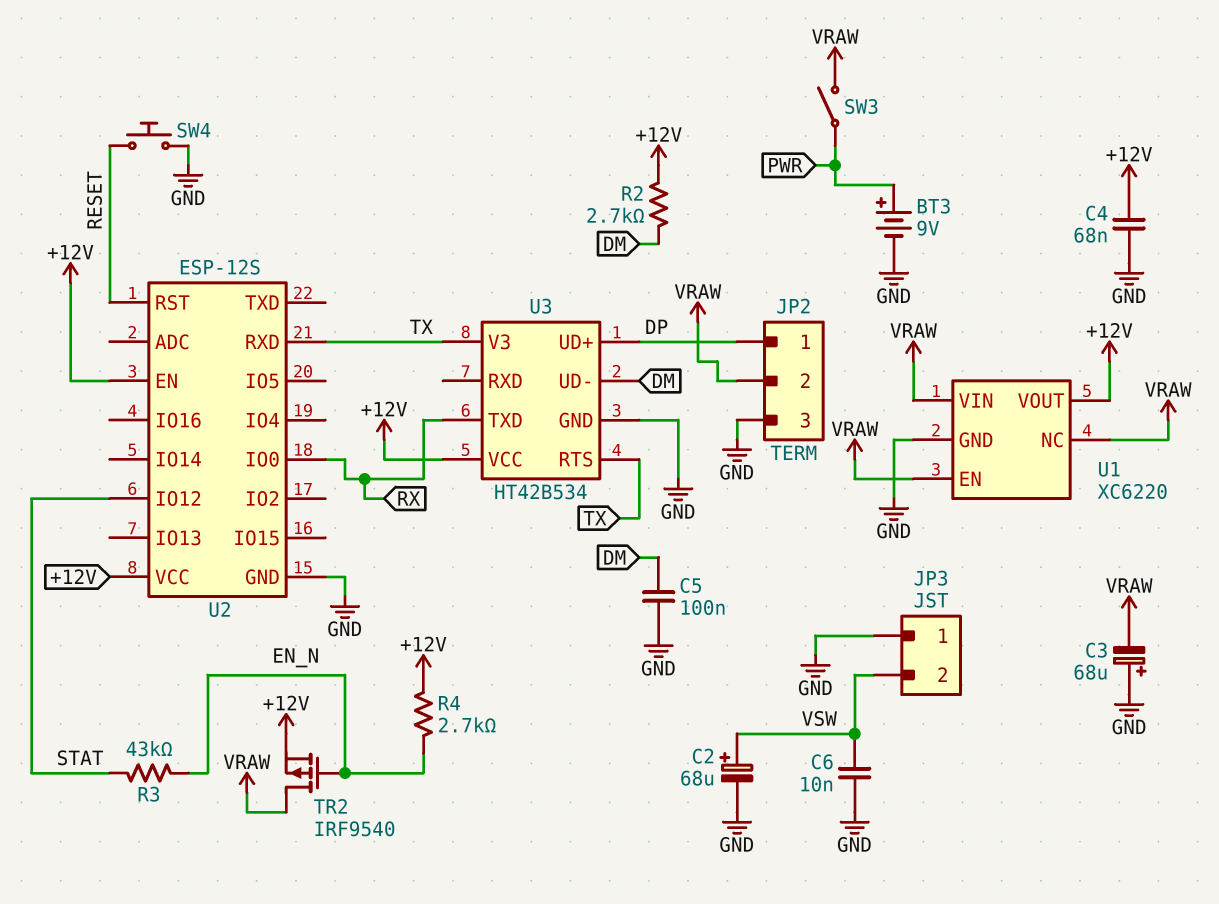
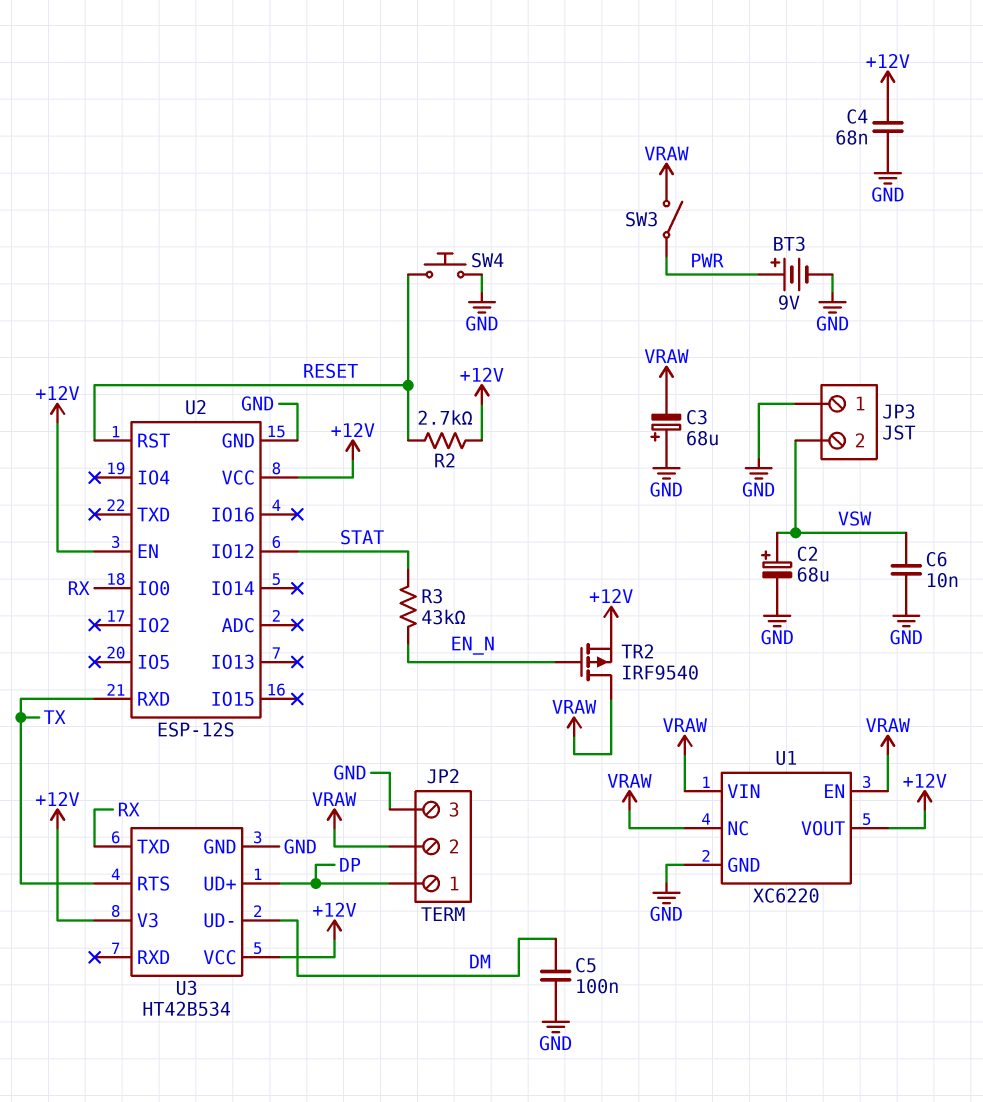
R2: 2.7k (+12V, DM) -> 2.7k (+12V, RESET)
R4: 2.7k (+12V, EN_N) -> none
U3 pin V3: TX -> +12V

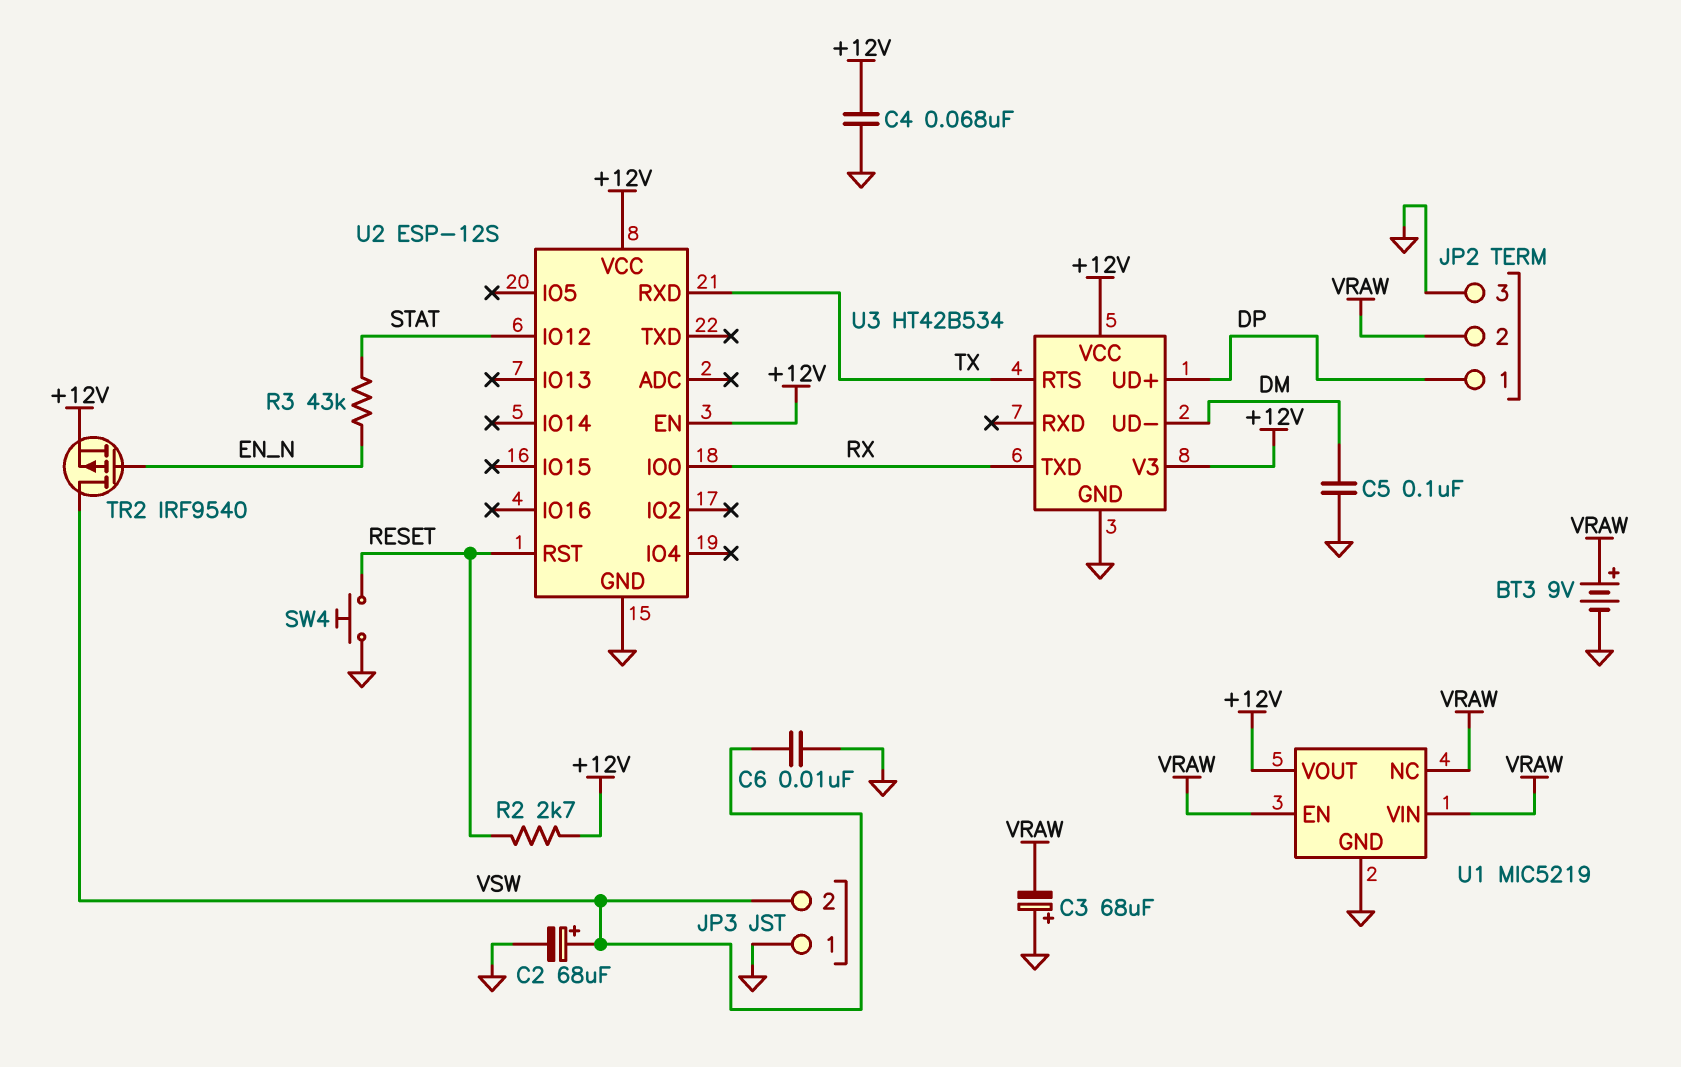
BT3: 9V (plus PWR, minus GND) -> 9V (plus VRAW, minus GND)
SW3: switch (PWR, VRAW) -> none
TR2: PMOS IRF9540 (G EN_N, D VRAW, S +12V) -> PMOS IRF9540 (G EN_N, D VSW, S +12V)
U1: XC6220 -> MIC5219

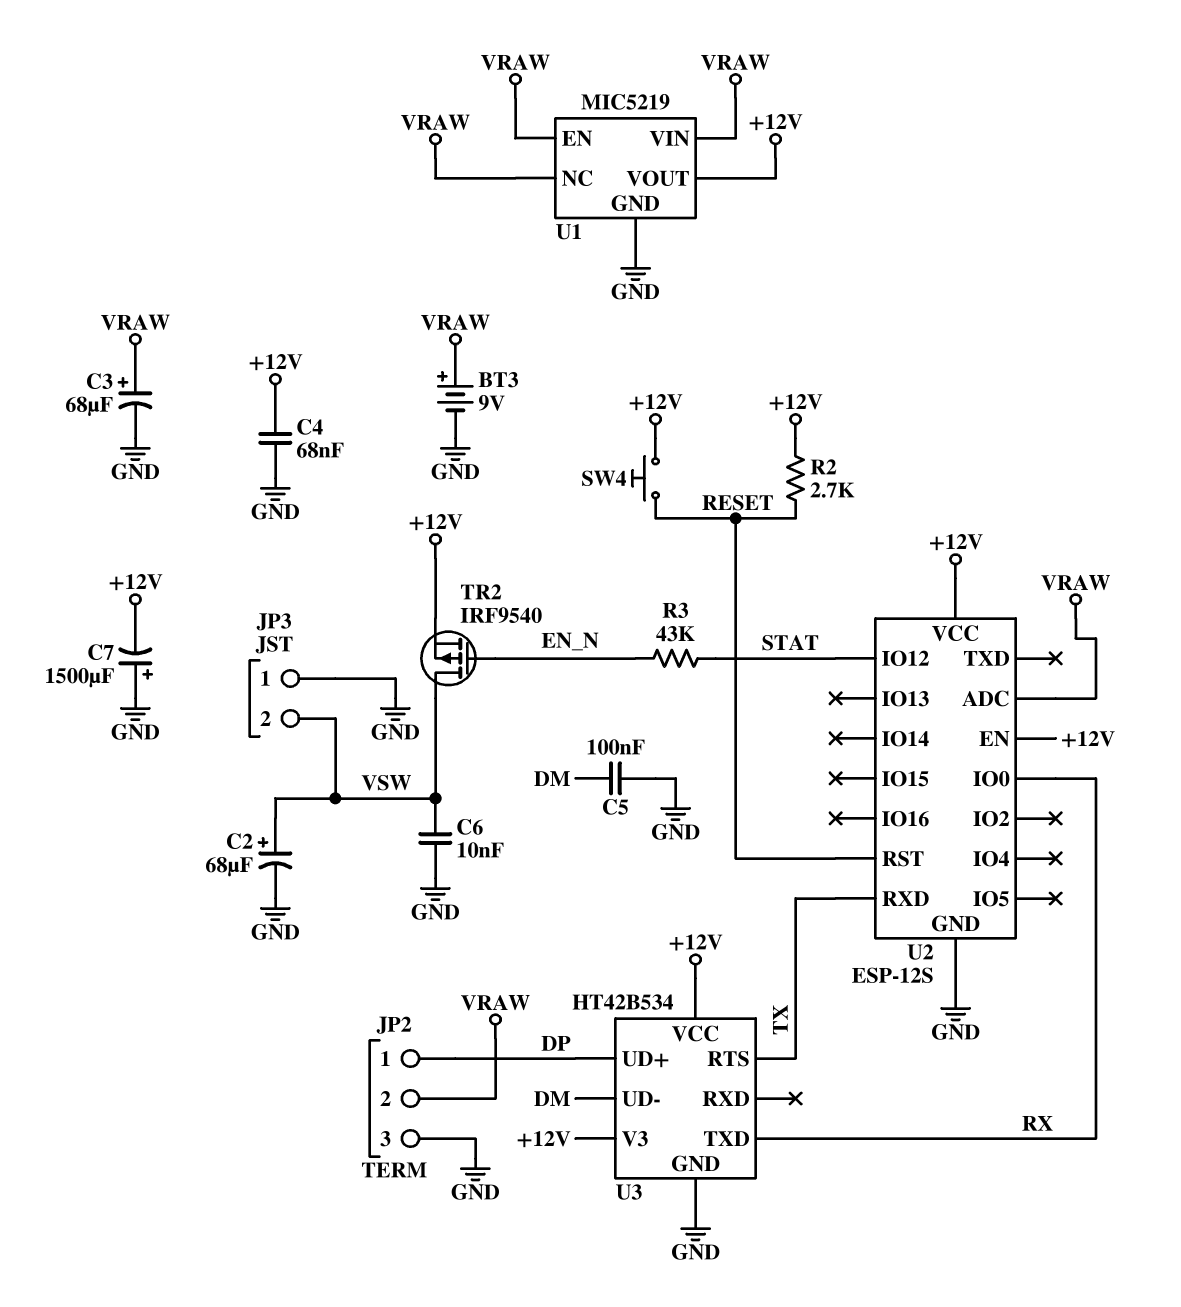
C3: 68uF (plus GND, minus VRAW) -> 68uF (plus VRAW, minus GND)
C7: none -> 1500uF (plus GND, minus +12V)
SW4: button (GND, RESET) -> button (+12V, RESET)
U2 pin ADC: none -> VRAW

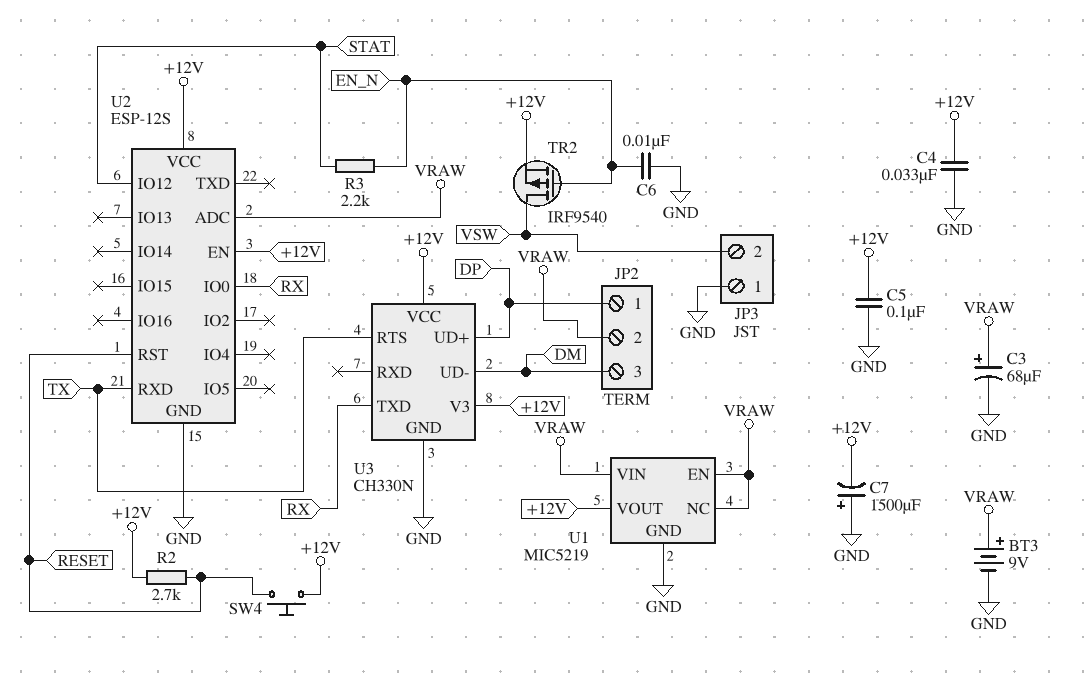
C2: 68uF (plus VSW, minus GND) -> none
C4: 68nF (+12V, GND) -> 33nF (+12V, GND)
C5: 100nF (DM, GND) -> 100nF (+12V, GND)
C6: 10nF (GND, VSW) -> 10nF (EN_N, GND)
JP2 pin 3: GND -> DM
R3: 43k (EN_N, STAT) -> 2.2k (EN_N, STAT)
U3: HT42B534 -> CH330N

